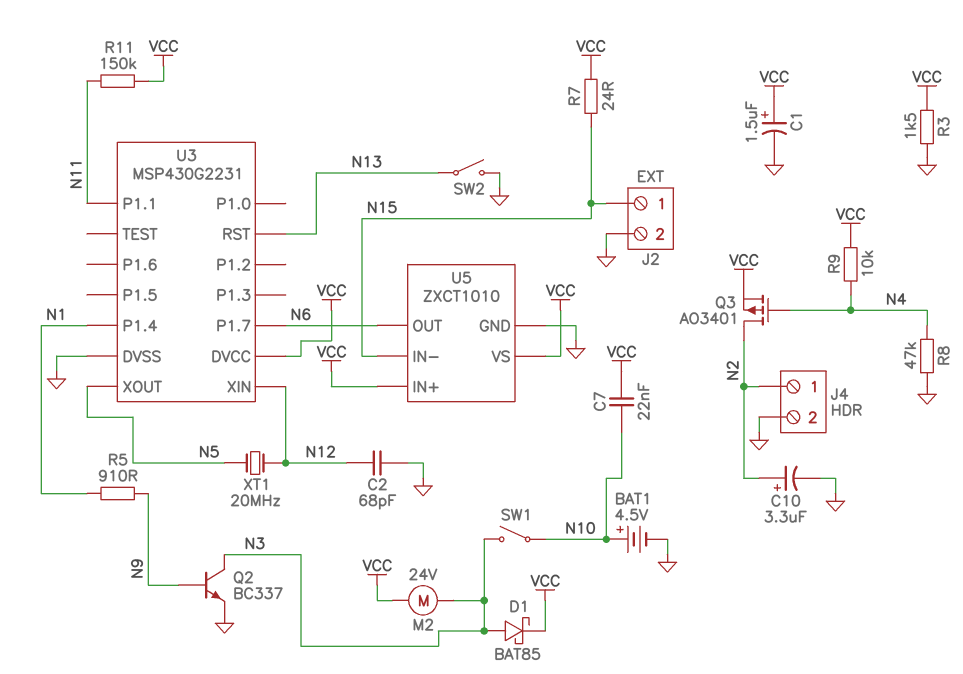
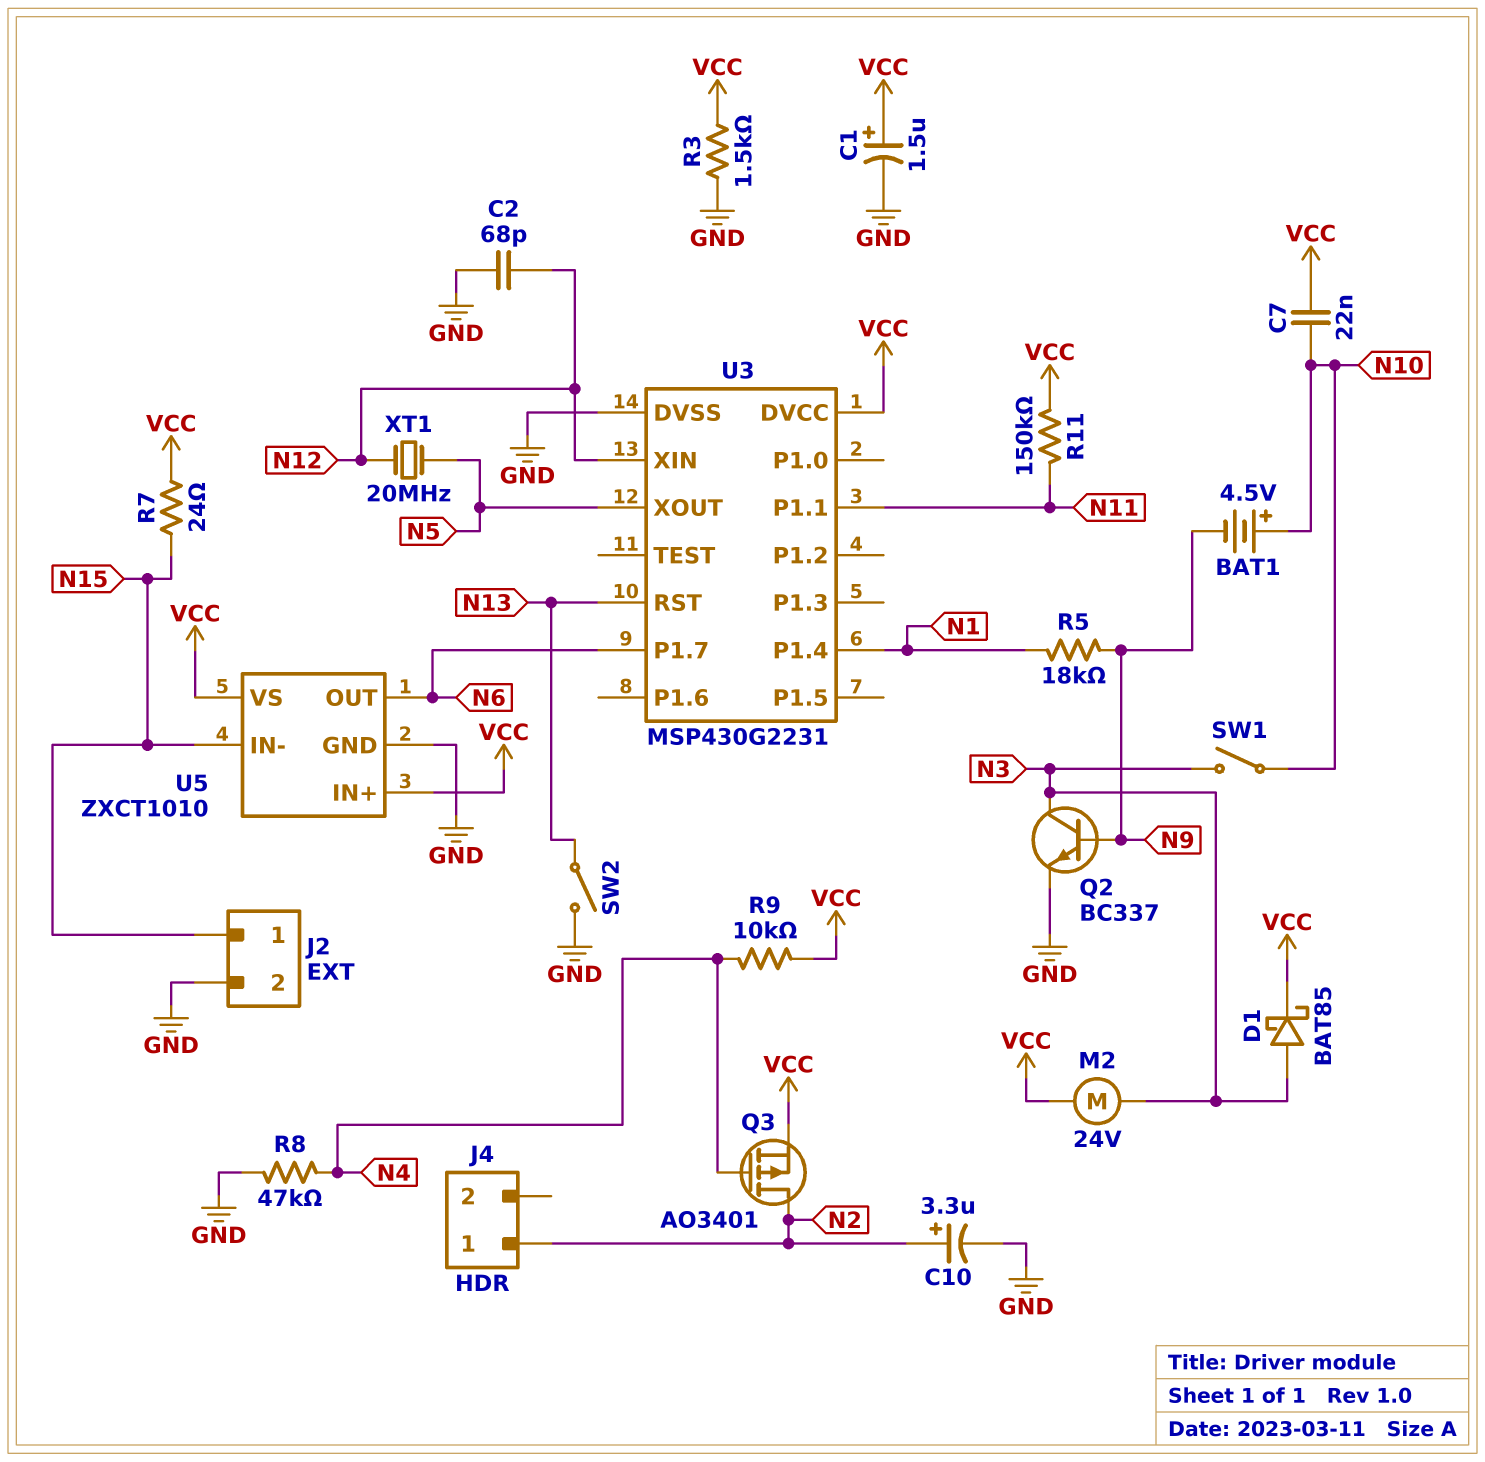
BAT1: 4.5V (plus N10, minus GND) -> 4.5V (plus N10, minus N9)
J4 pin 2: GND -> none
R5: 910 (N1, N9) -> 18k (N1, N9)

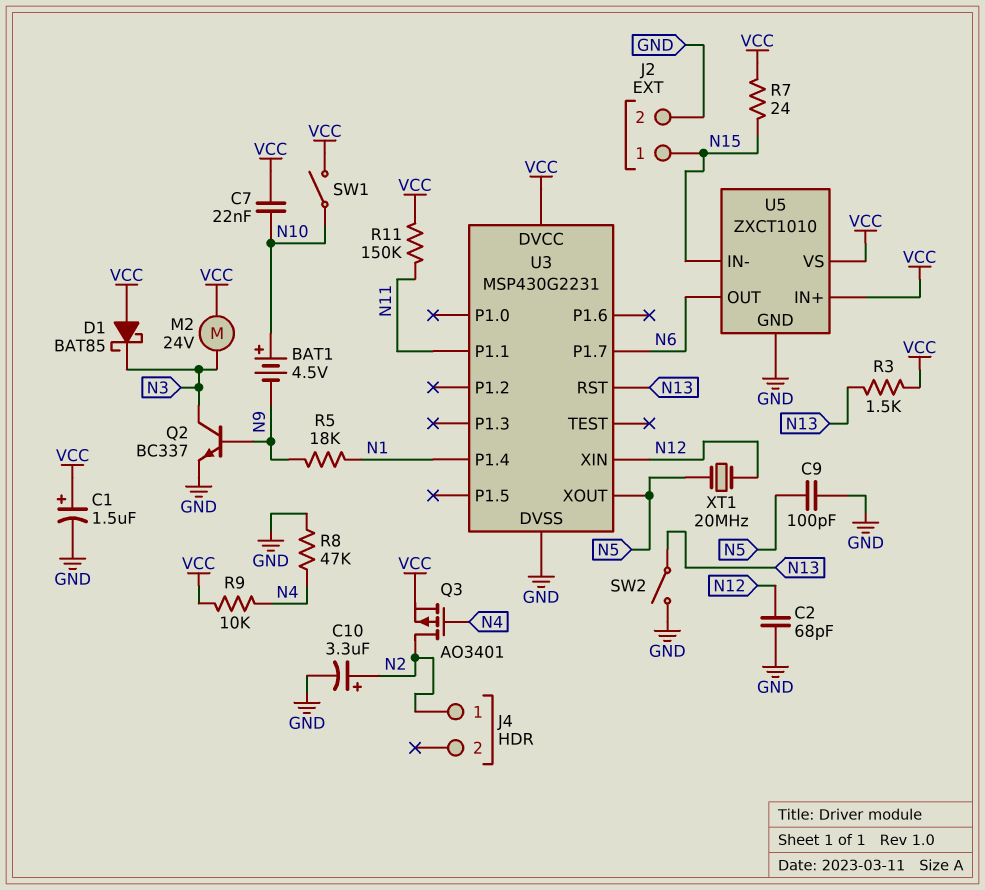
C9: none -> 100pF (GND, N5)
D1: schottky BAT85 (A N3, K VCC) -> schottky BAT85 (A VCC, K N3)
R3: 1.5k (GND, VCC) -> 1.5k (N13, VCC)
SW1: switch (N3, N10) -> switch (N10, VCC)

